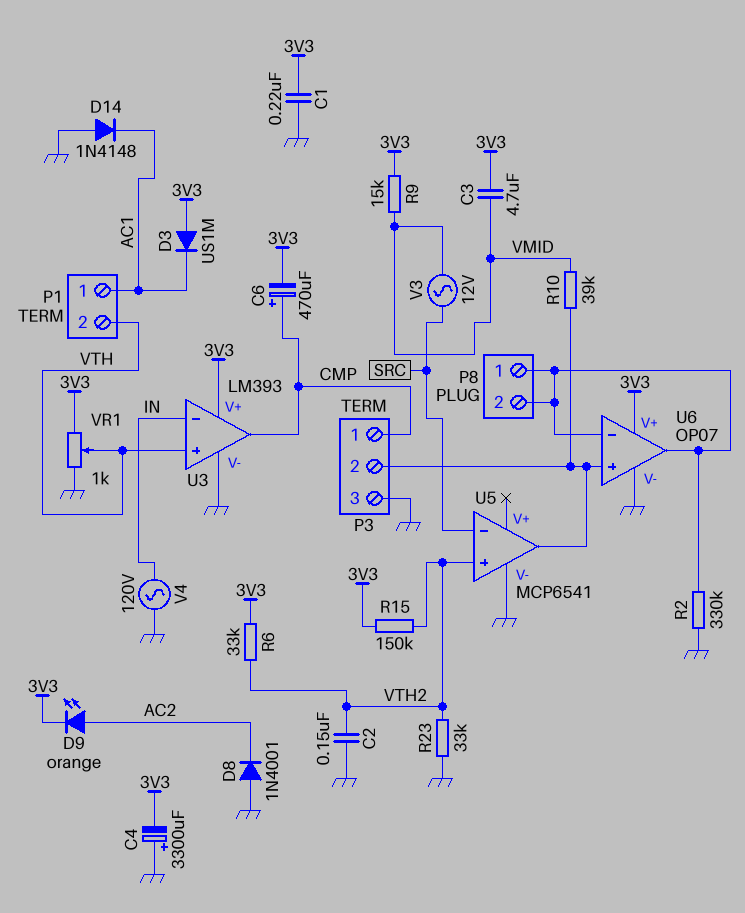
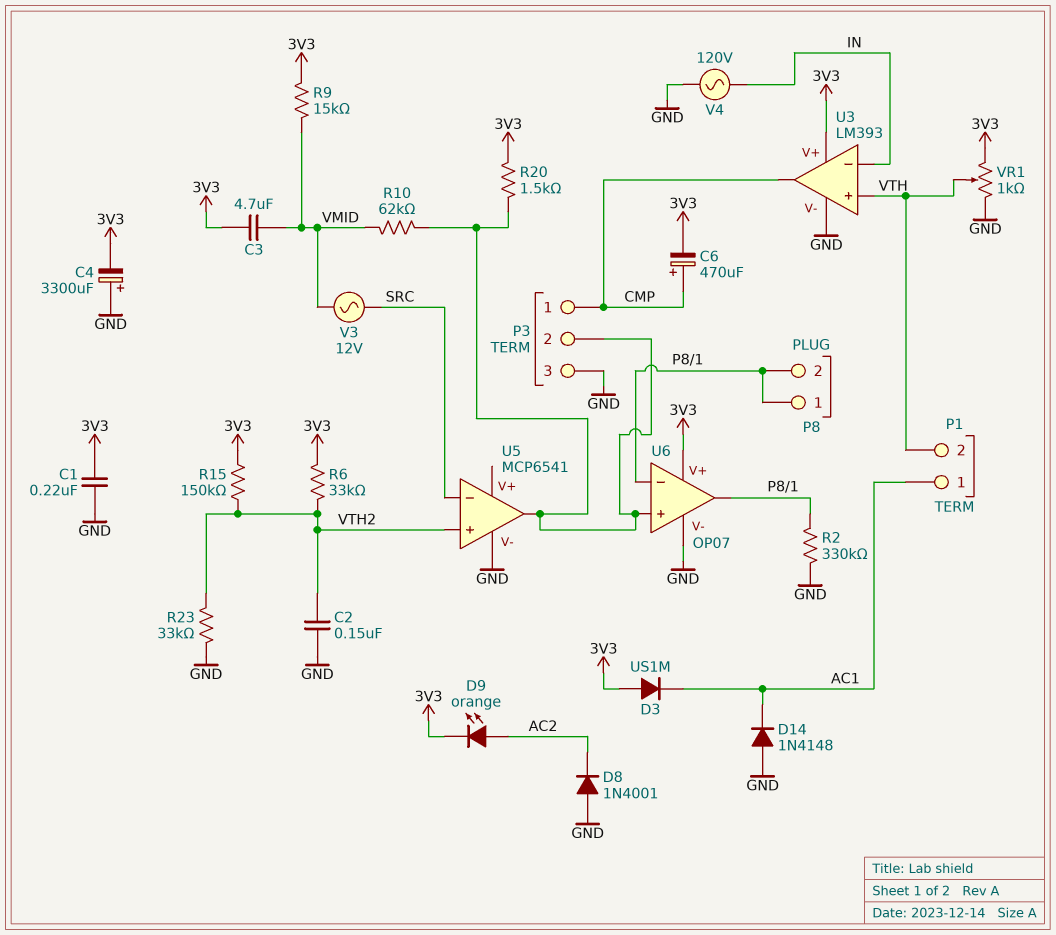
R10: 39k (P3/2, VMID) -> 62k (P3/2, VMID)
R20: none -> 1.5k (3V3, P3/2)

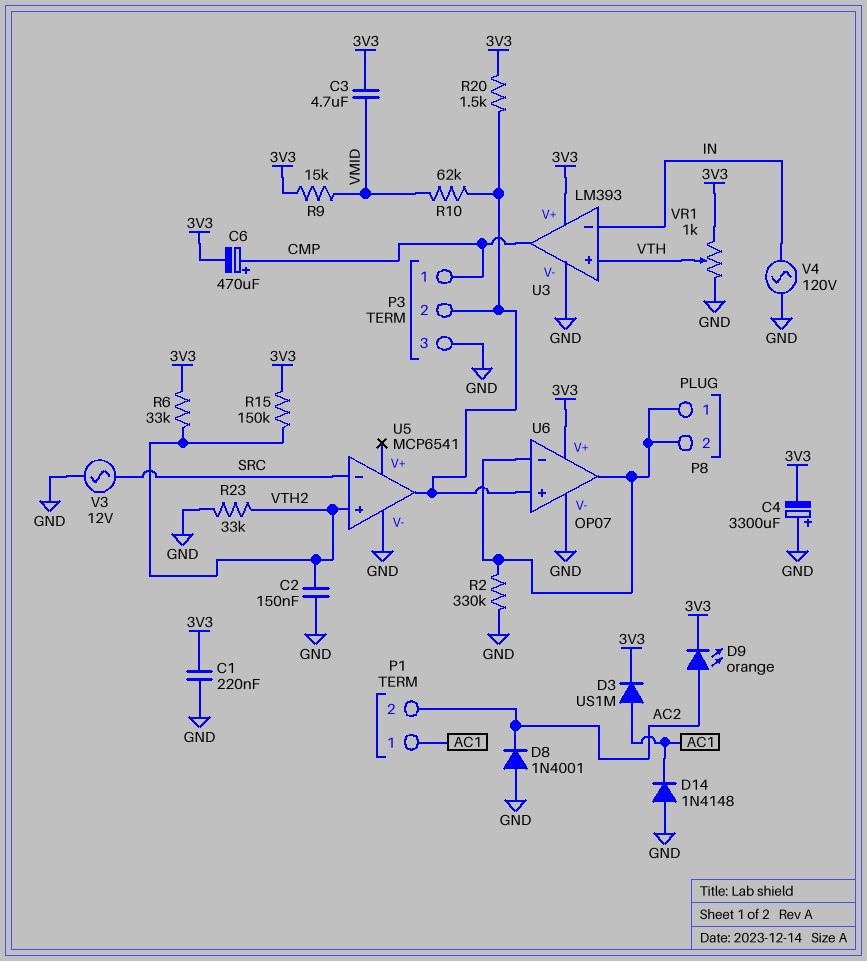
D3: diode US1M (A 3V3, K AC1) -> diode US1M (A AC1, K 3V3)
P1 pin 2: VTH -> AC2
V3: AC 12V (SRC, VMID) -> AC 12V (GND, SRC)

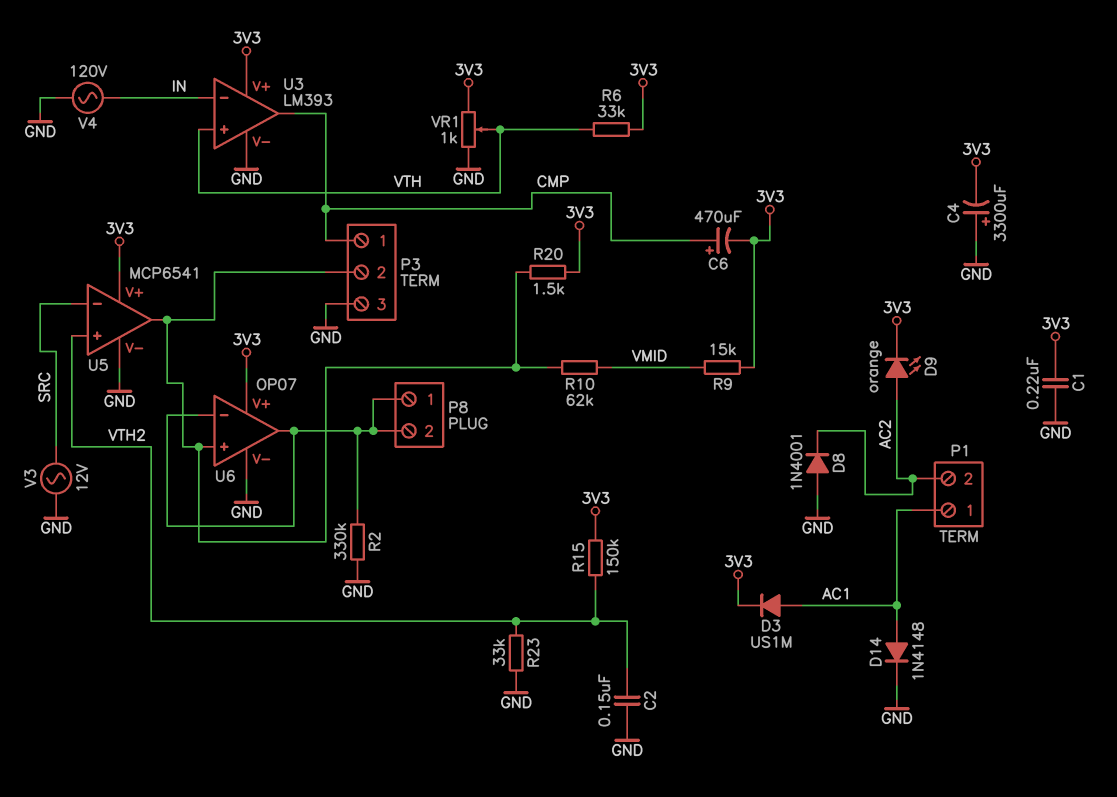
C3: 4.7uF (3V3, VMID) -> none
D14: diode 1N4148 (A GND, K AC1) -> diode 1N4148 (A AC1, K GND)
R6: 33k (3V3, VTH2) -> 33k (3V3, VTH)
U5 pin V+: none -> 3V3

